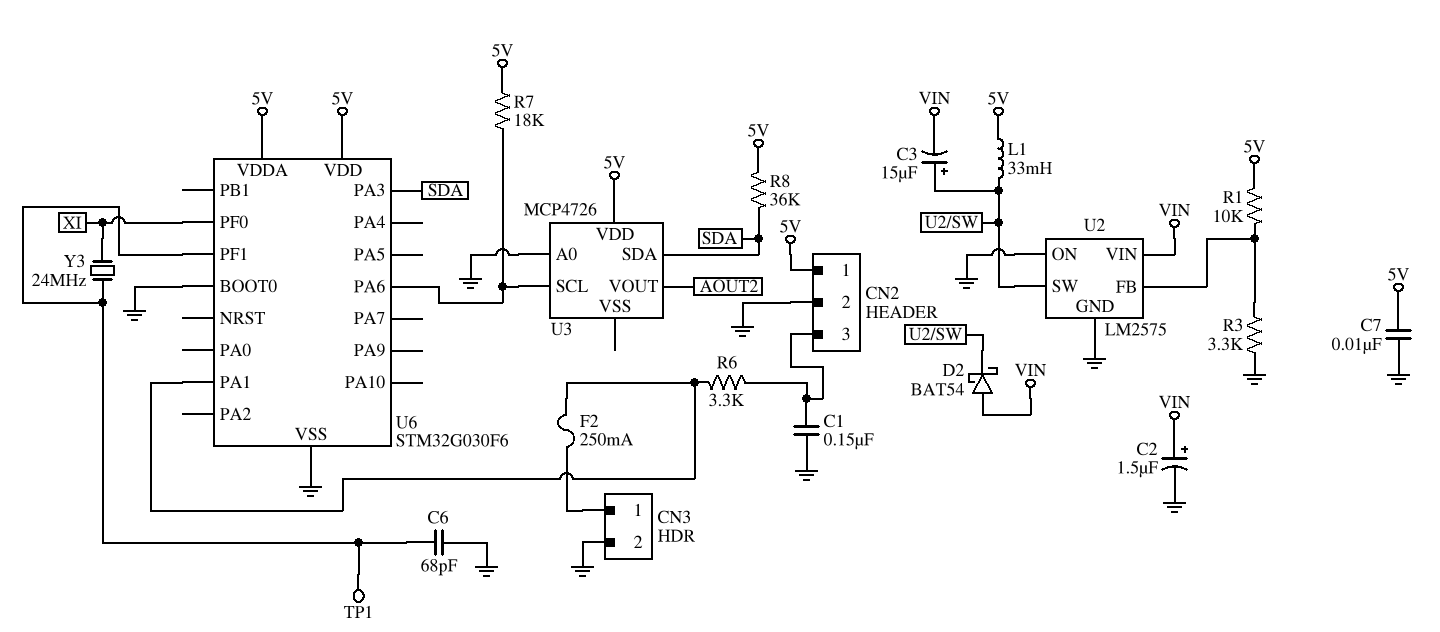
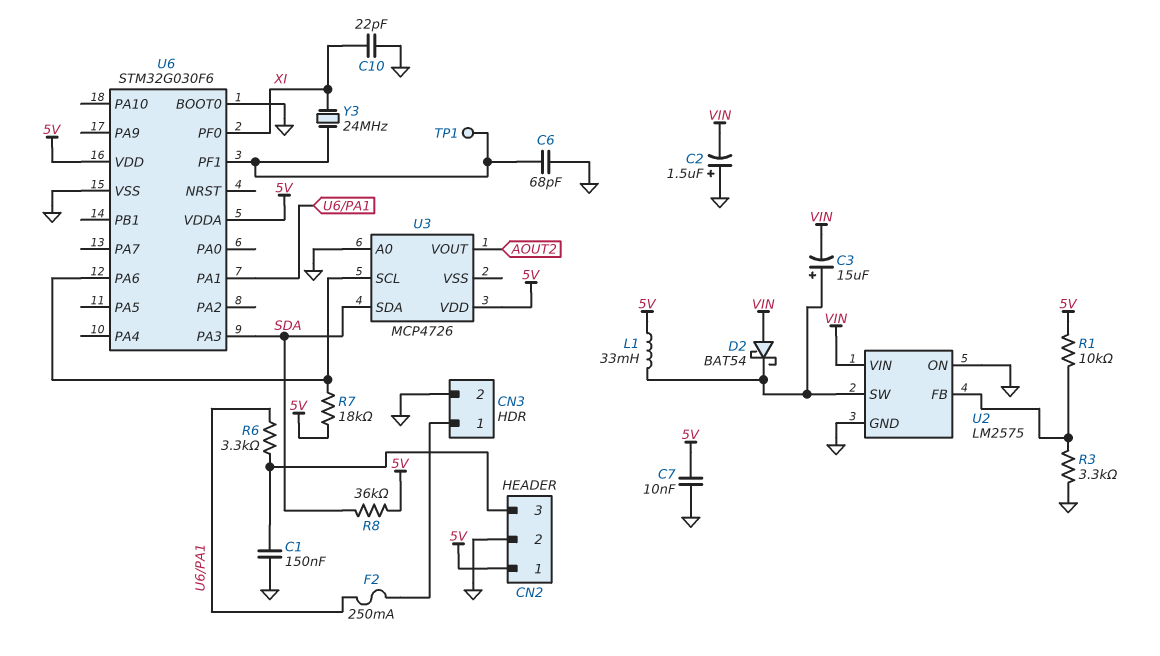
C2: 1.5uF (plus VIN, minus GND) -> 1.5uF (plus GND, minus VIN)
C10: none -> 22pF (GND, XI)

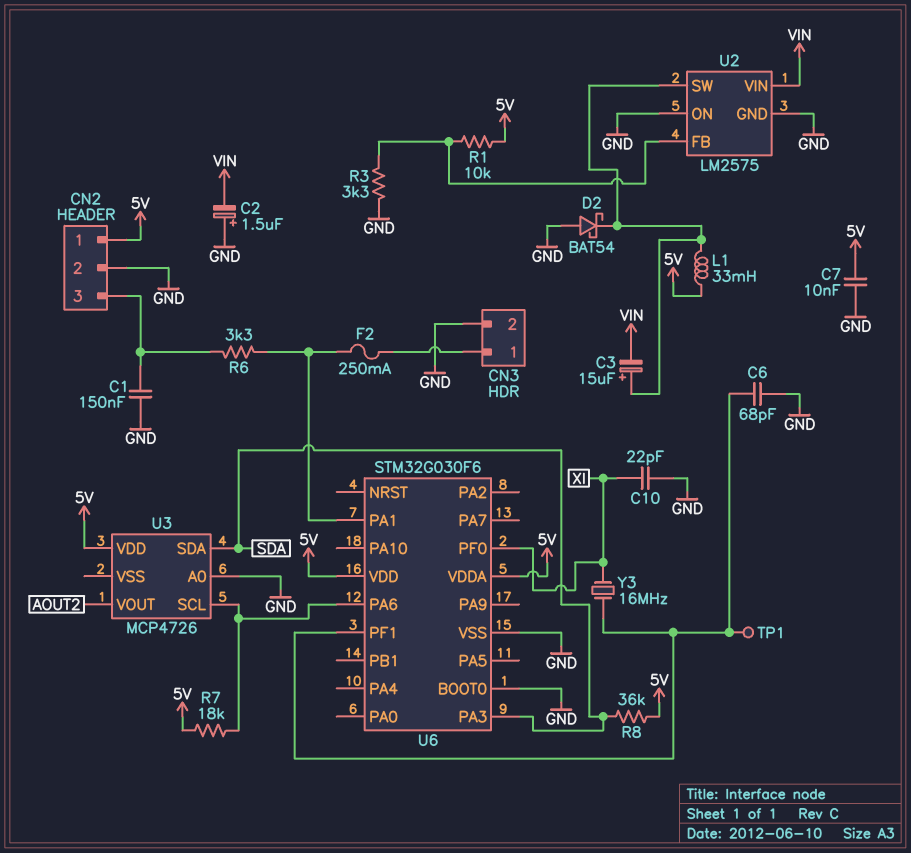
D2: schottky BAT54 (A VIN, K U2/SW) -> schottky BAT54 (A GND, K U2/SW)
Y3: 24MHz (U6/PF1, XI) -> 16MHz (U6/PF1, XI)

